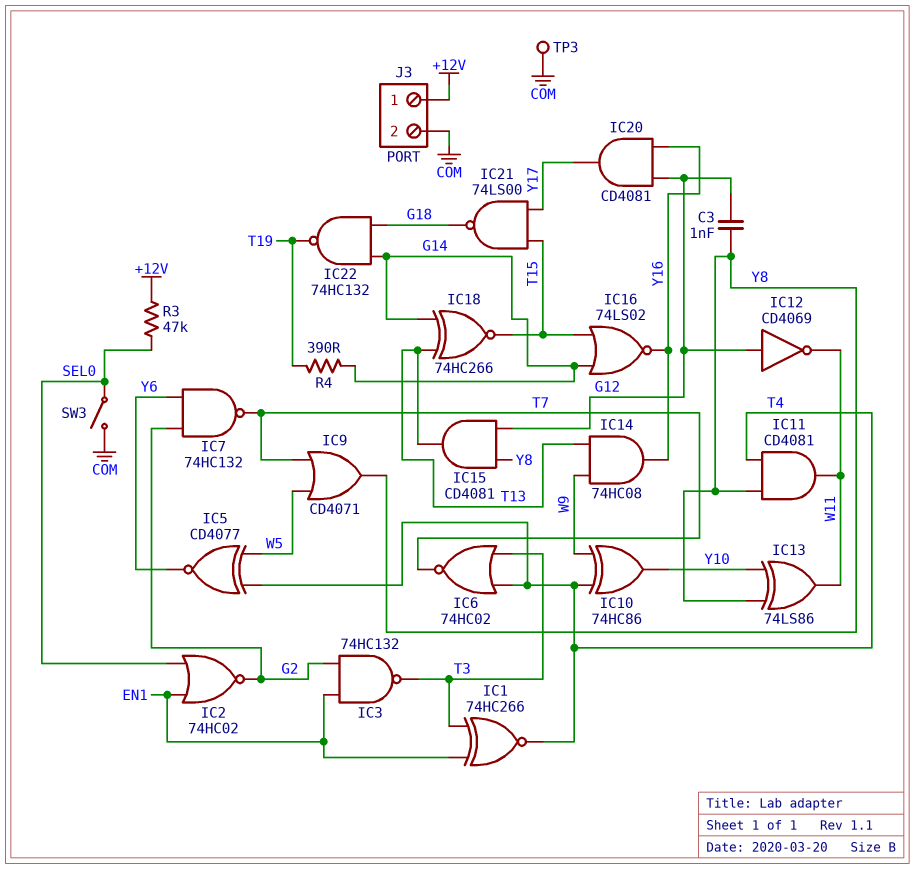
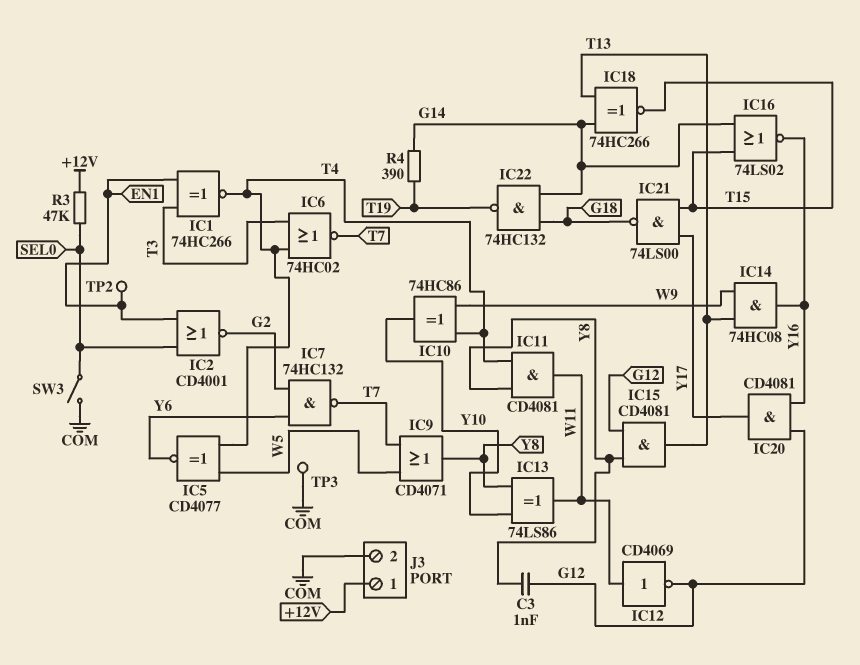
IC2: NOR 74HC02 (in EN1, in SEL0, out G2) -> NOR CD4001 (in EN1, in SEL0, out G2)
IC3: NAND 74HC132 (in EN1, in G2, out T3) -> none
IC12: NOT CD4069 (in G12, out W11) -> NOT CD4069 (in W11, out G12)
TP2: none -> test point (EN1)

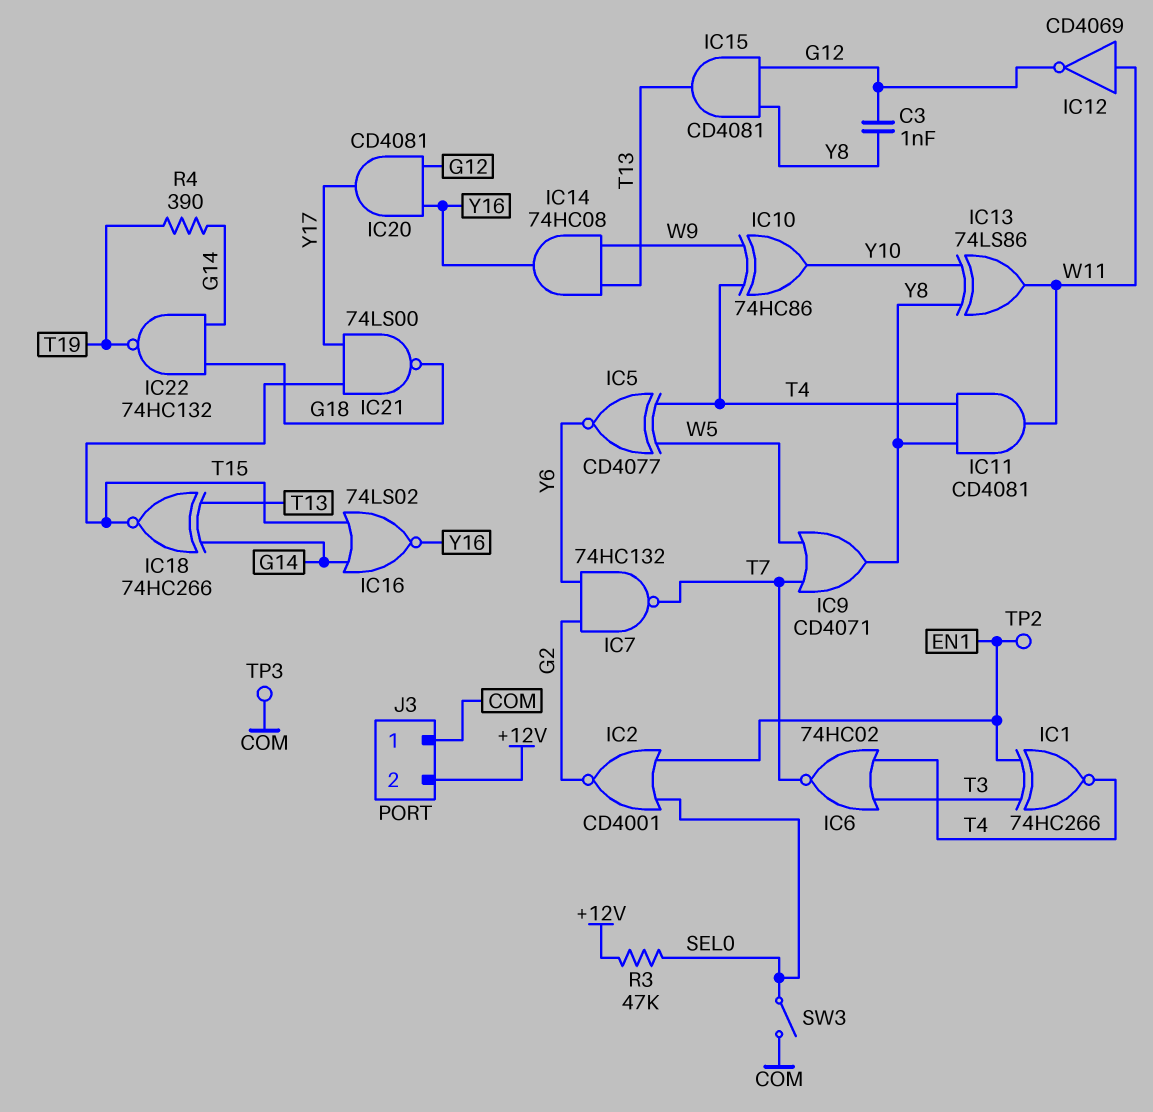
J3 pin 1: +12V -> COM
J3 pin 2: COM -> +12V

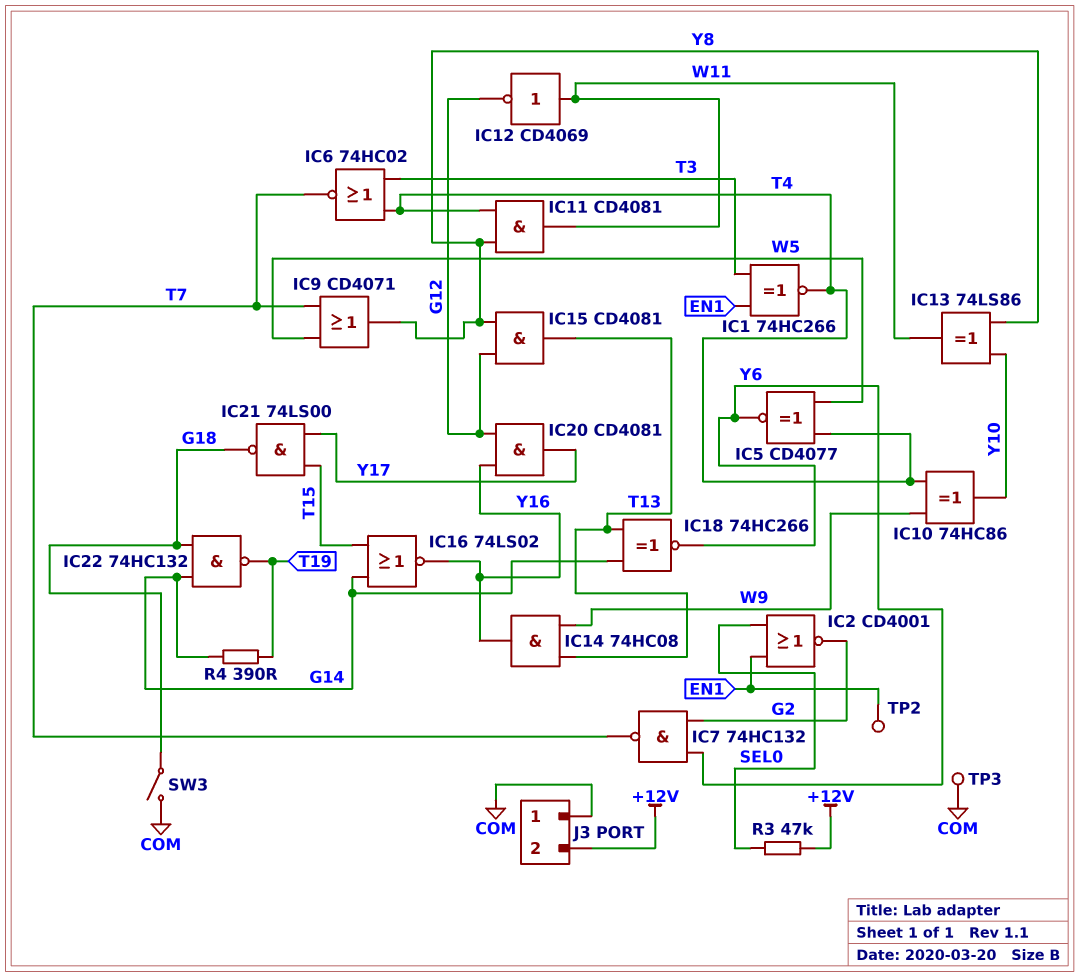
C3: 1nF (G12, Y8) -> none
IC18: XNOR 74HC266 (in G14, in T13, out T15) -> XNOR 74HC266 (in G14, in T13, out Y6)
SW3: switch (COM, SEL0) -> switch (COM, G18)

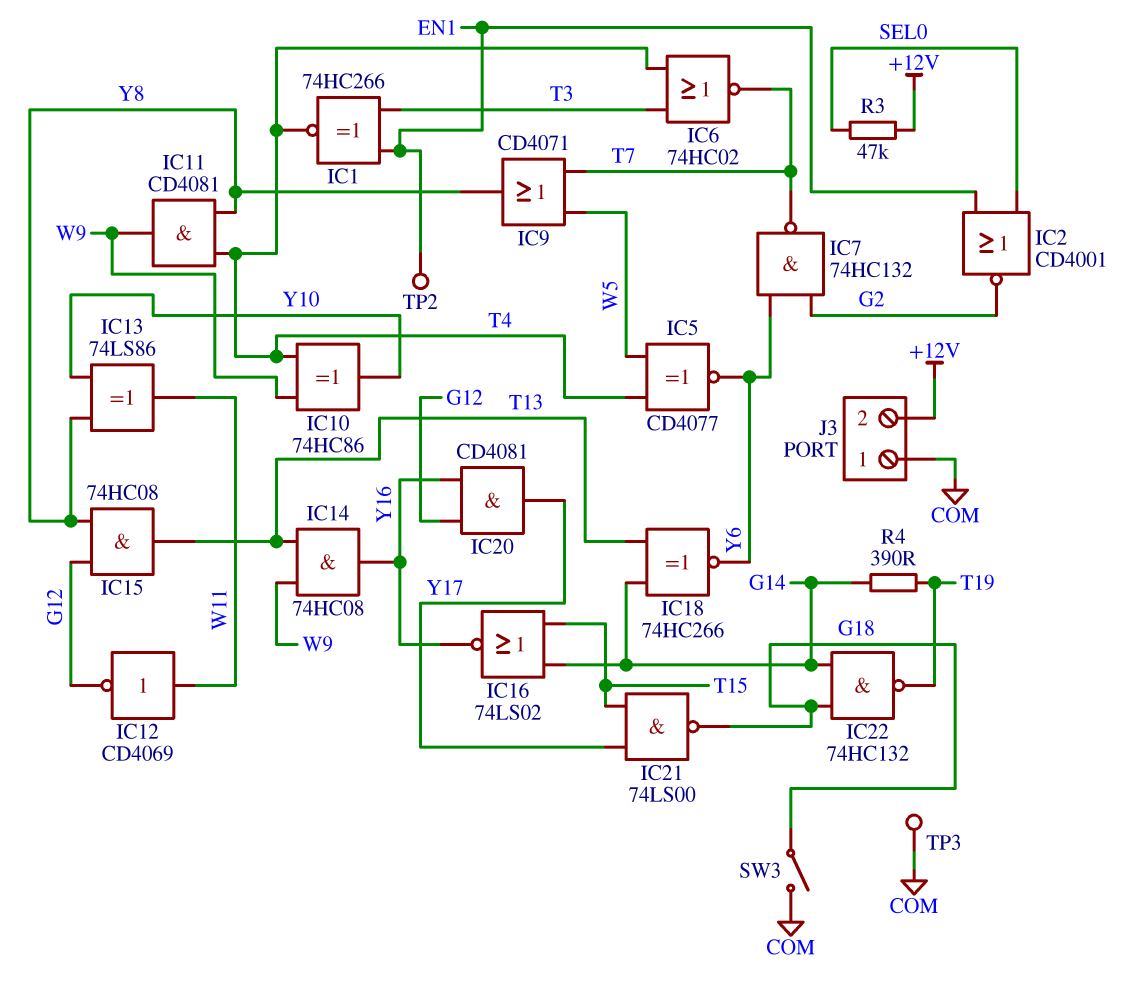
IC11: AND CD4081 (in T4, in Y8, out W11) -> AND CD4081 (in T4, in Y8, out W9)
IC15: AND CD4081 (in G12, in Y8, out T13) -> AND 74HC08 (in G12, in Y8, out T13)

